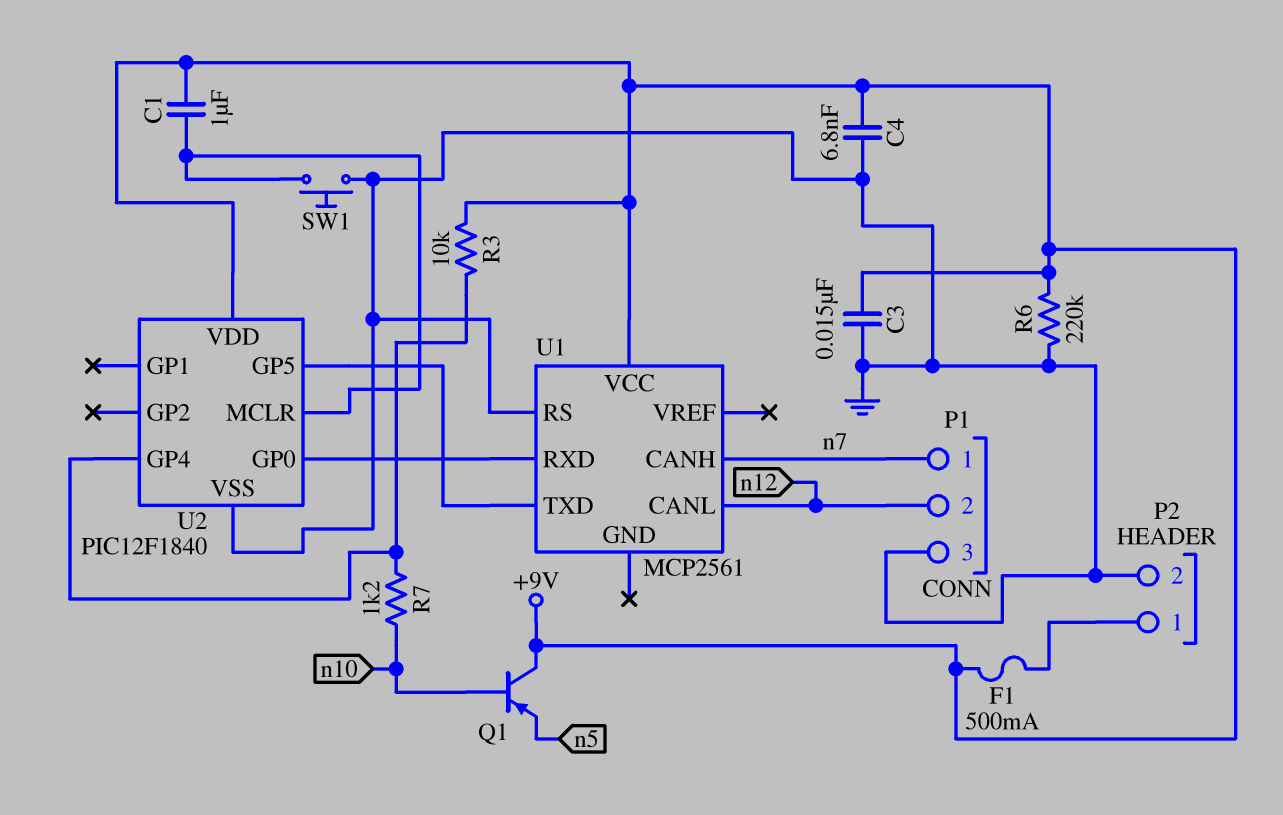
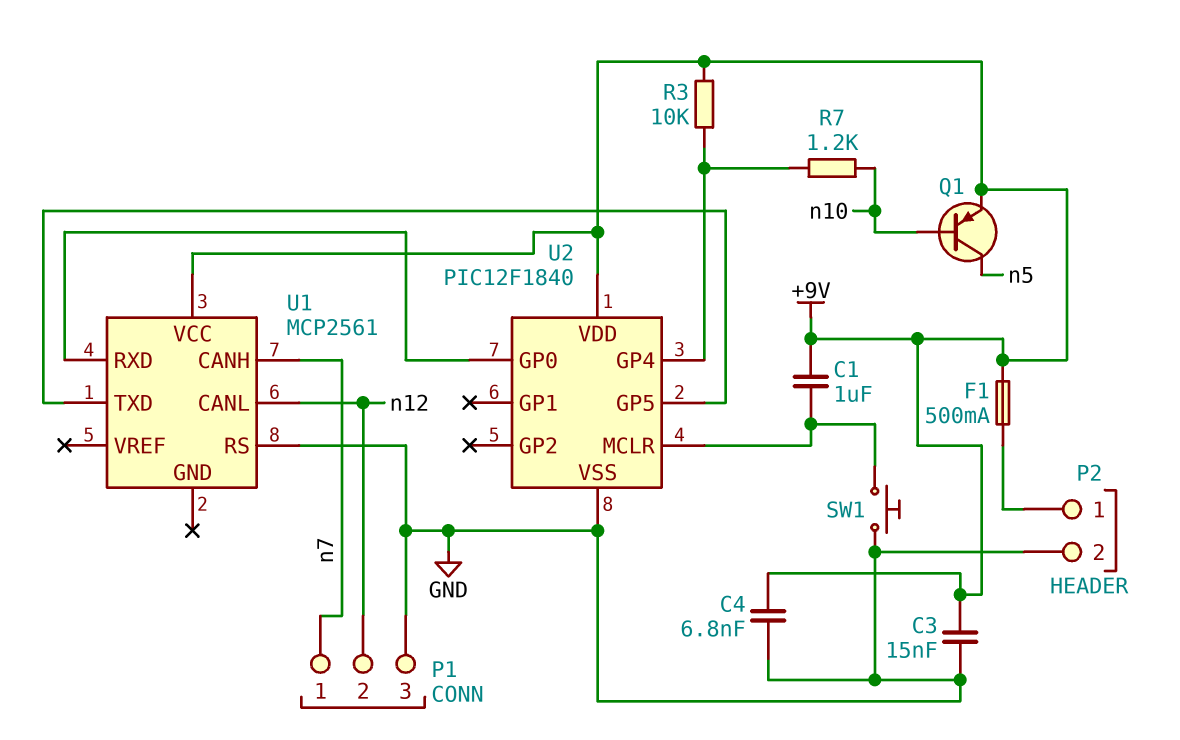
Q1: PNP (B n10, C +9V, E n5) -> PNP (B n10, C n5, E +9V)
R6: 220k (+9V, GND) -> none

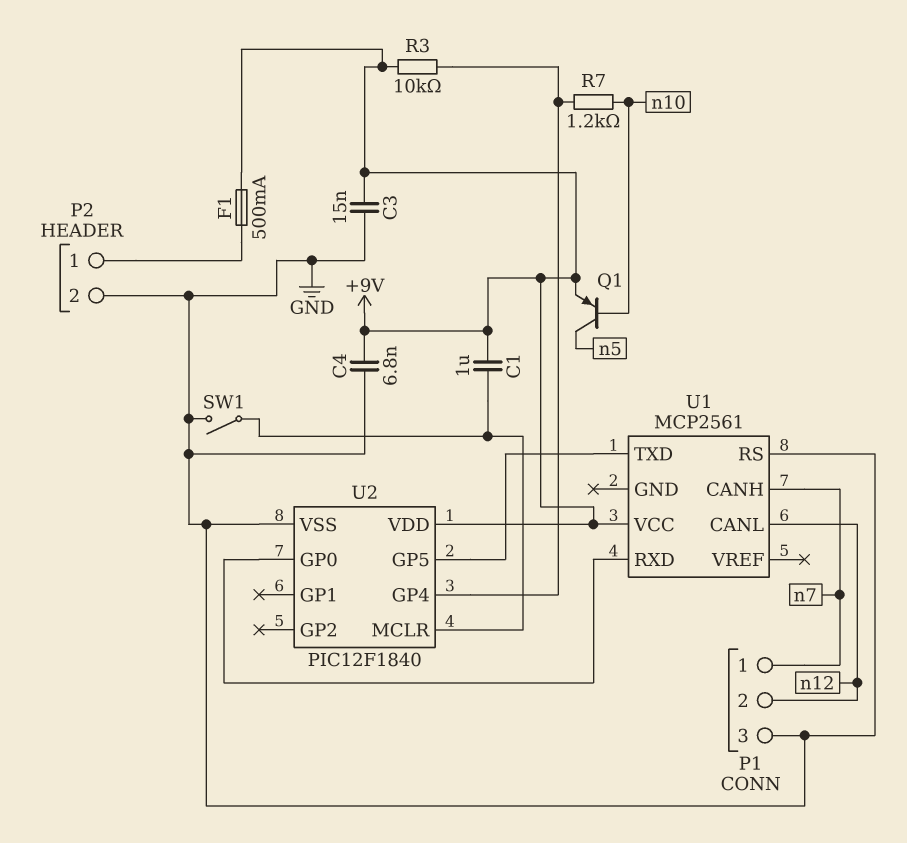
SW1: button (GND, U2/MCLR) -> switch (GND, U2/MCLR)

